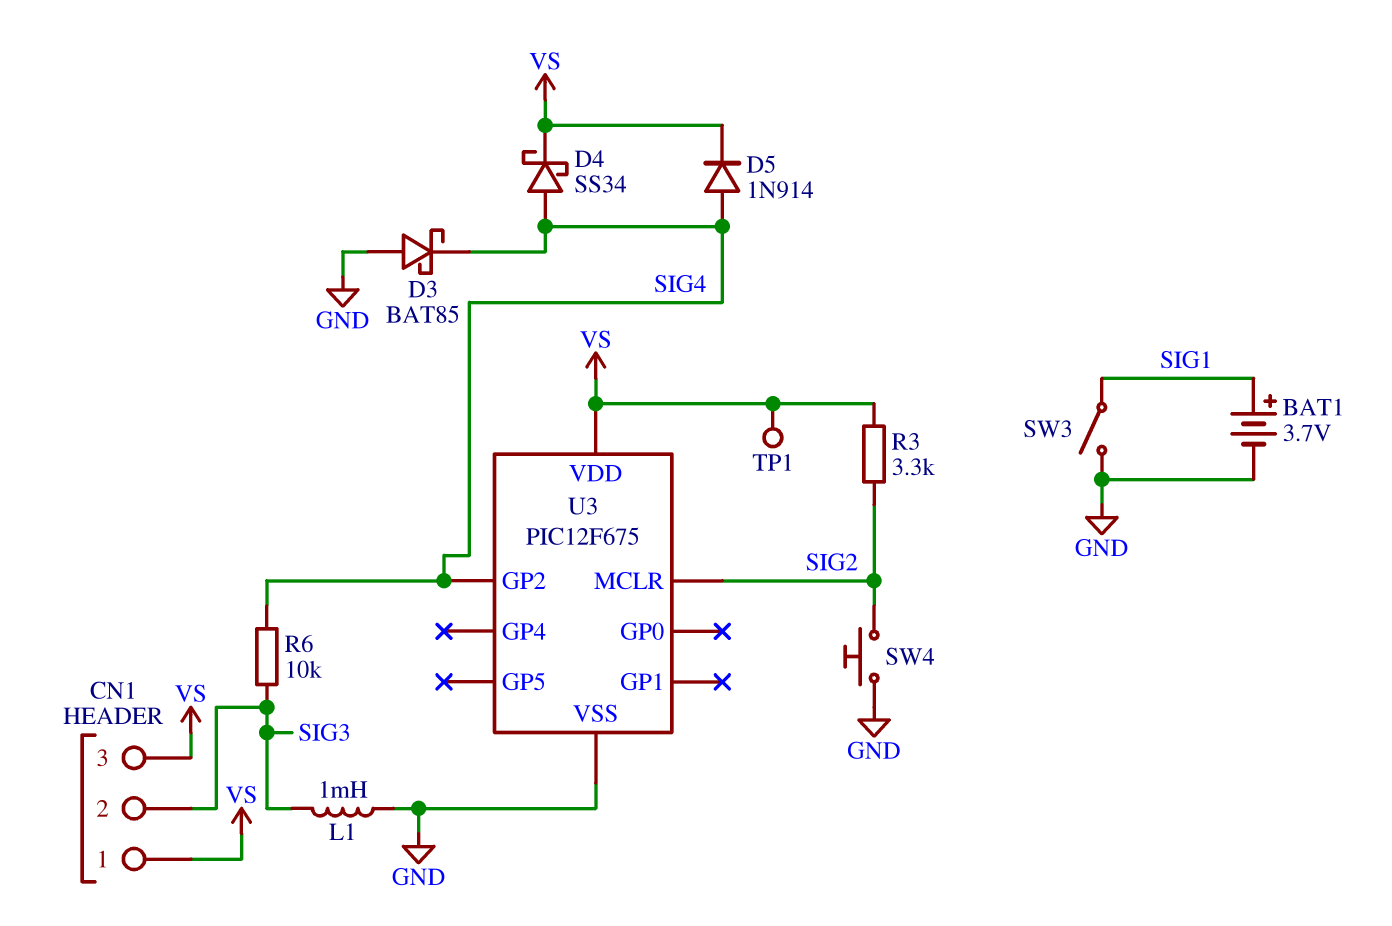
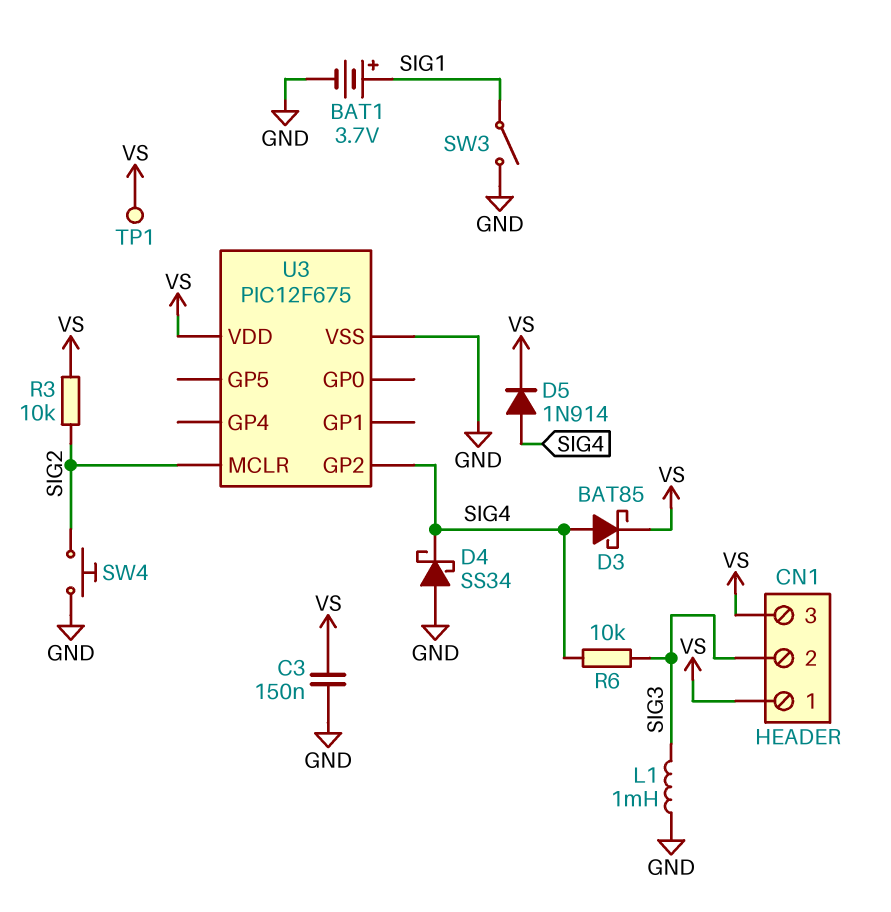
C3: none -> 150nF (GND, VS)
D3: schottky BAT85 (A GND, K SIG4) -> schottky BAT85 (A SIG4, K VS)
D4: schottky SS34 (A SIG4, K VS) -> schottky SS34 (A GND, K SIG4)
R3: 3.3k (SIG2, VS) -> 10k (SIG2, VS)

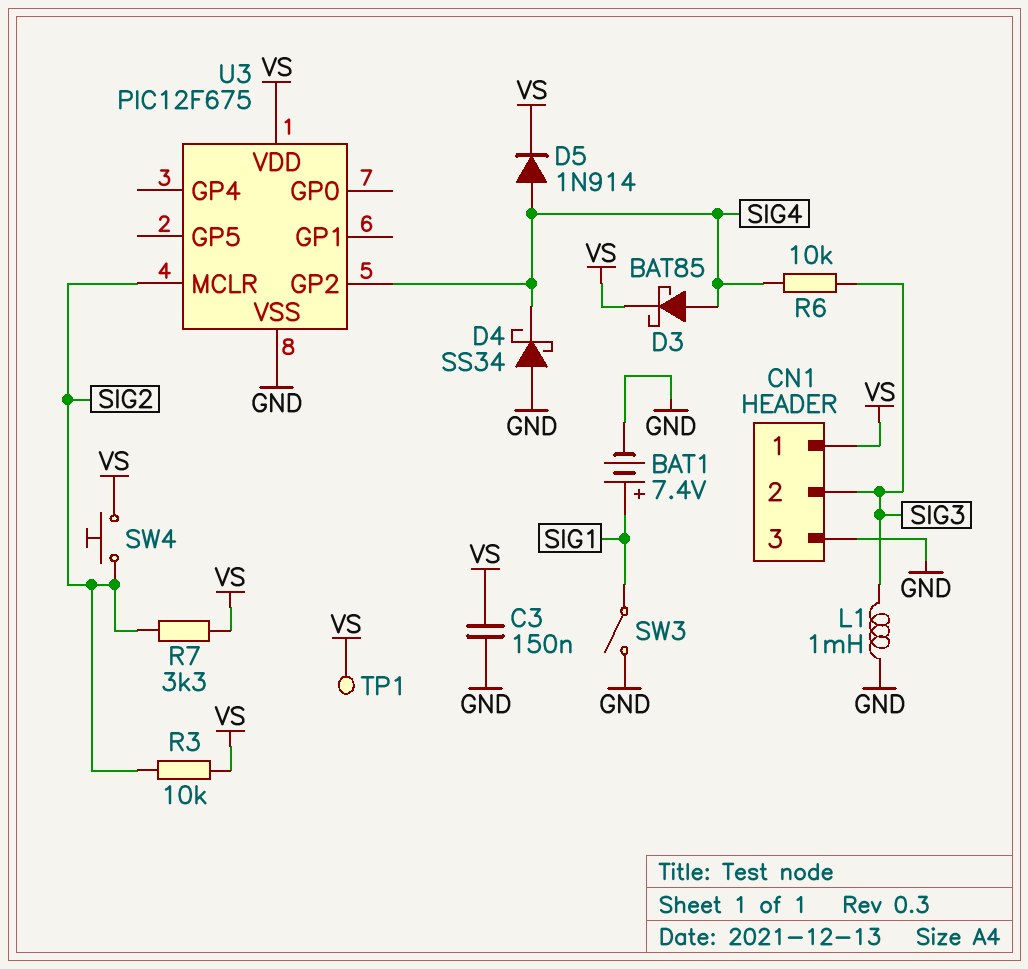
BAT1: 3.7V (plus SIG1, minus GND) -> 7.4V (plus SIG1, minus GND)
CN1 pin 3: VS -> GND
R7: none -> 3.3k (SIG2, VS)
SW4: button (GND, SIG2) -> button (SIG2, VS)

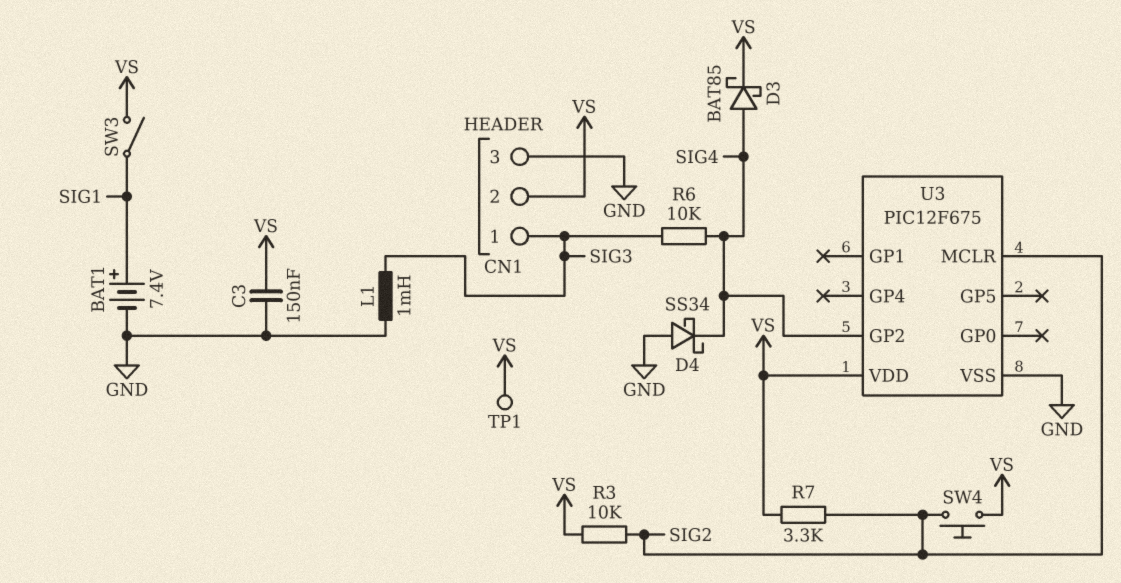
CN1 pin 1: VS -> SIG3
CN1 pin 2: SIG3 -> VS
D5: diode 1N914 (A SIG4, K VS) -> none
SW3: switch (GND, SIG1) -> switch (SIG1, VS)

